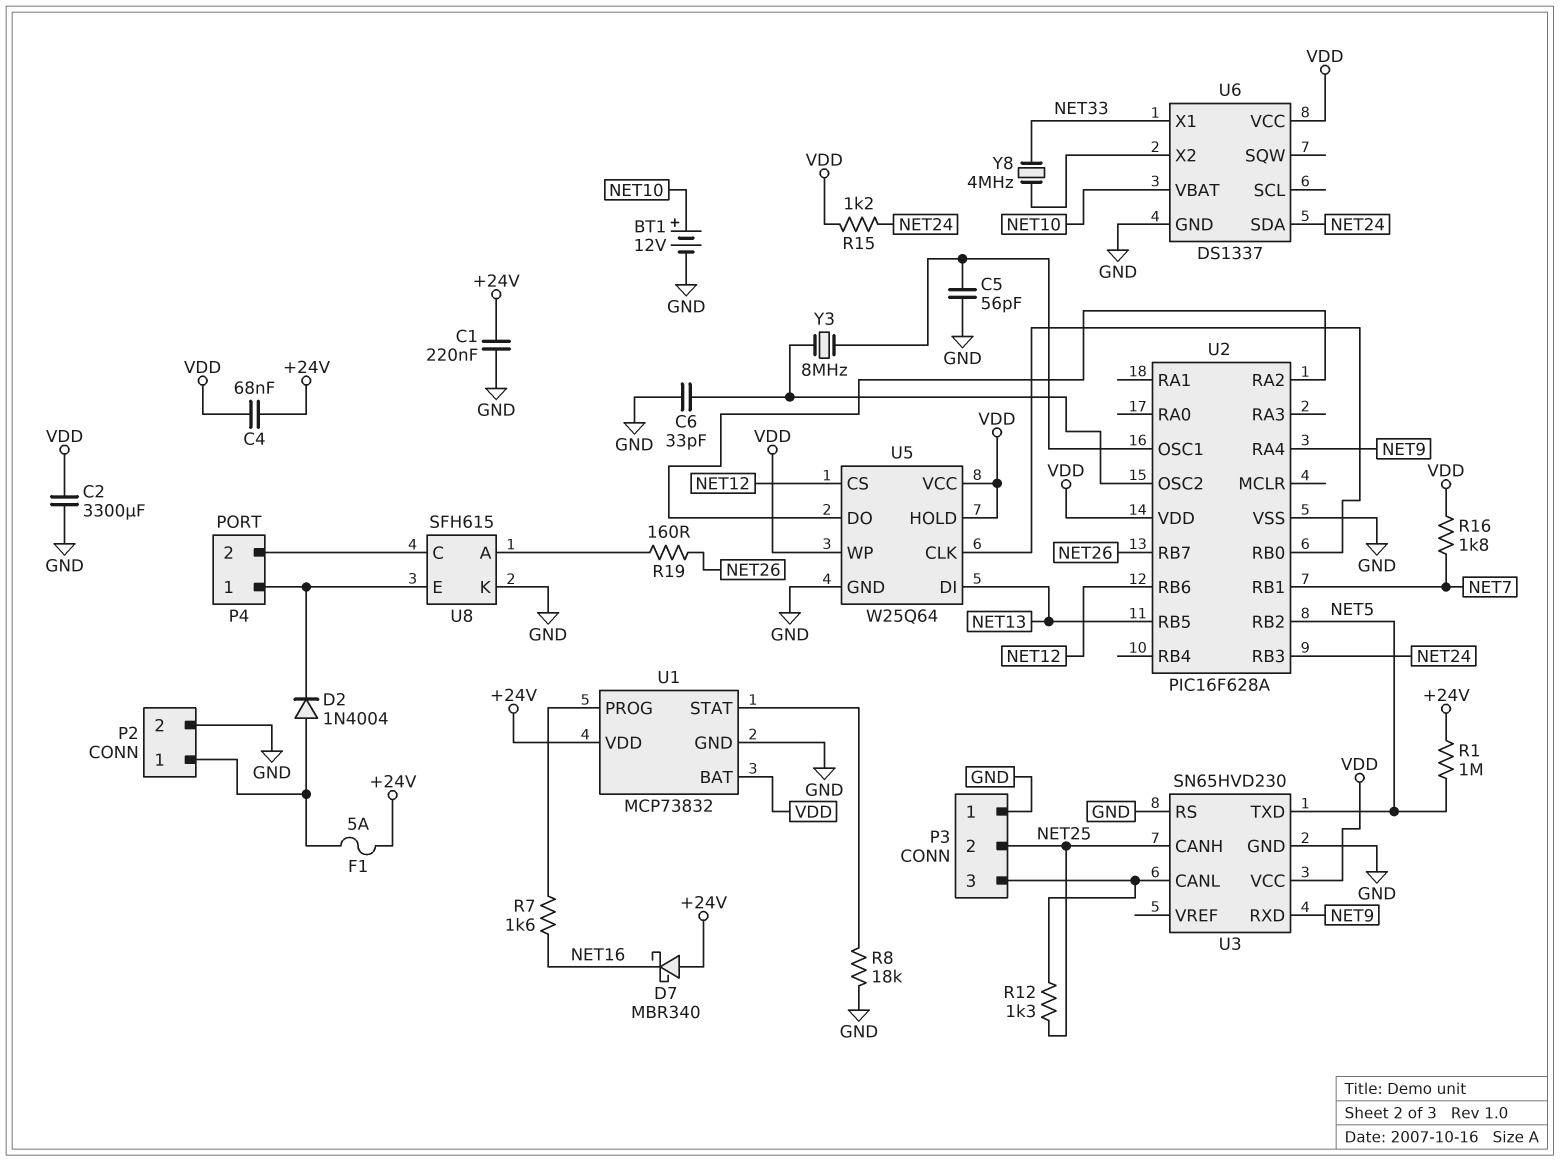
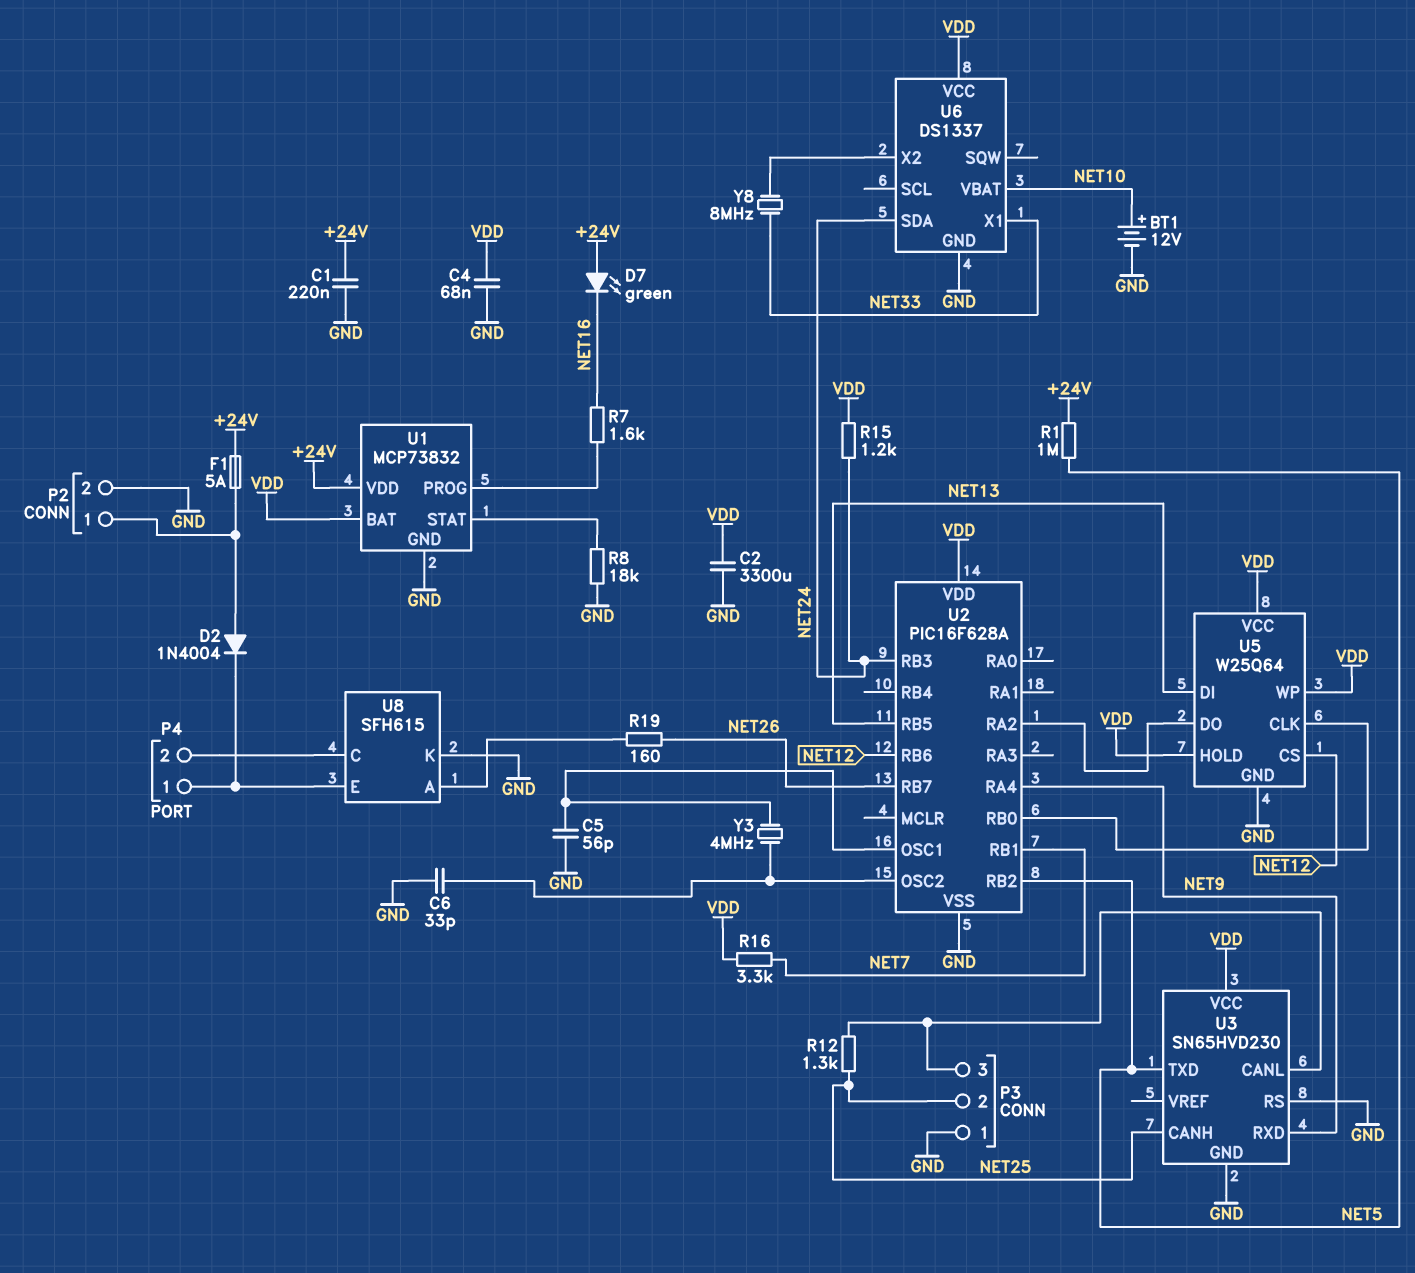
C4: 68nF (+24V, VDD) -> 68nF (GND, VDD)
D7: schottky MBR340 (A +24V, K NET16) -> LED green (A +24V, K NET16)
R16: 1.8k (NET7, VDD) -> 3.3k (NET7, VDD)
Y3: 8MHz (U2/OSC1, U2/OSC2) -> 4MHz (U2/OSC1, U2/OSC2)
Y8: 4MHz (NET33, U6/X2) -> 8MHz (NET33, U6/X2)

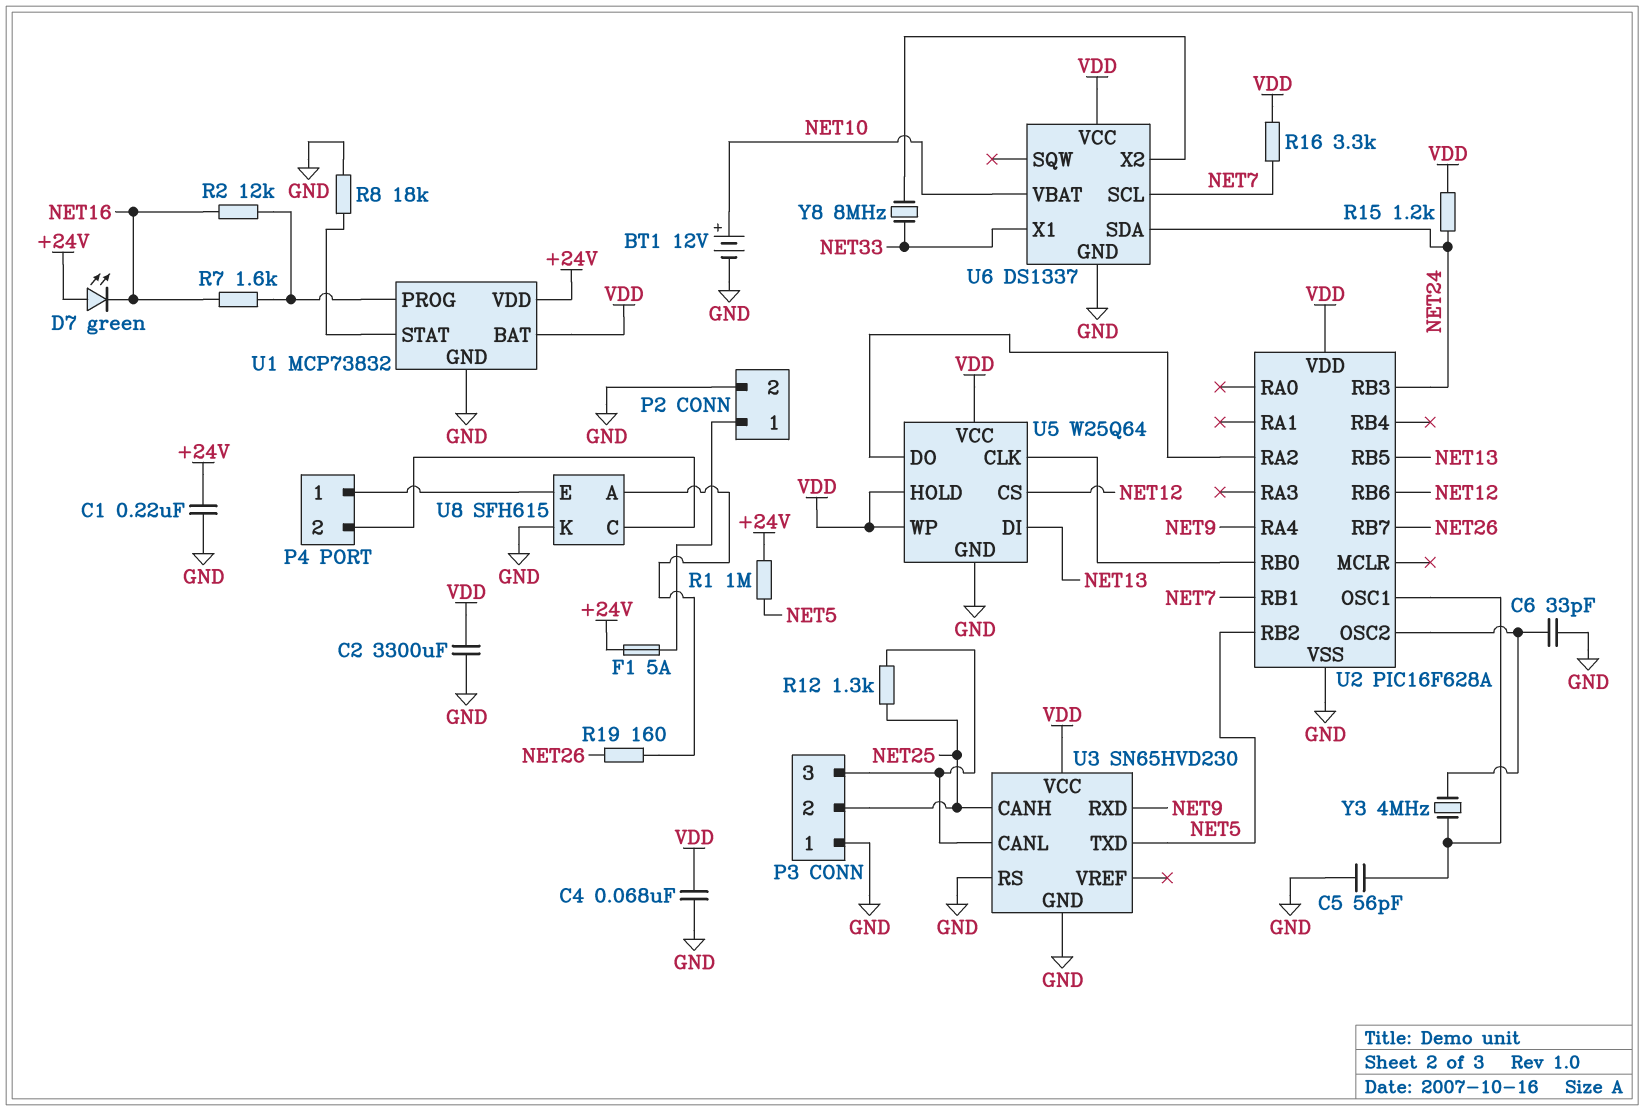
D2: diode 1N4004 (A P2/1, K P4/1) -> none
R2: none -> 12k (NET16, U1/PROG)
U6 pin SCL: none -> NET7

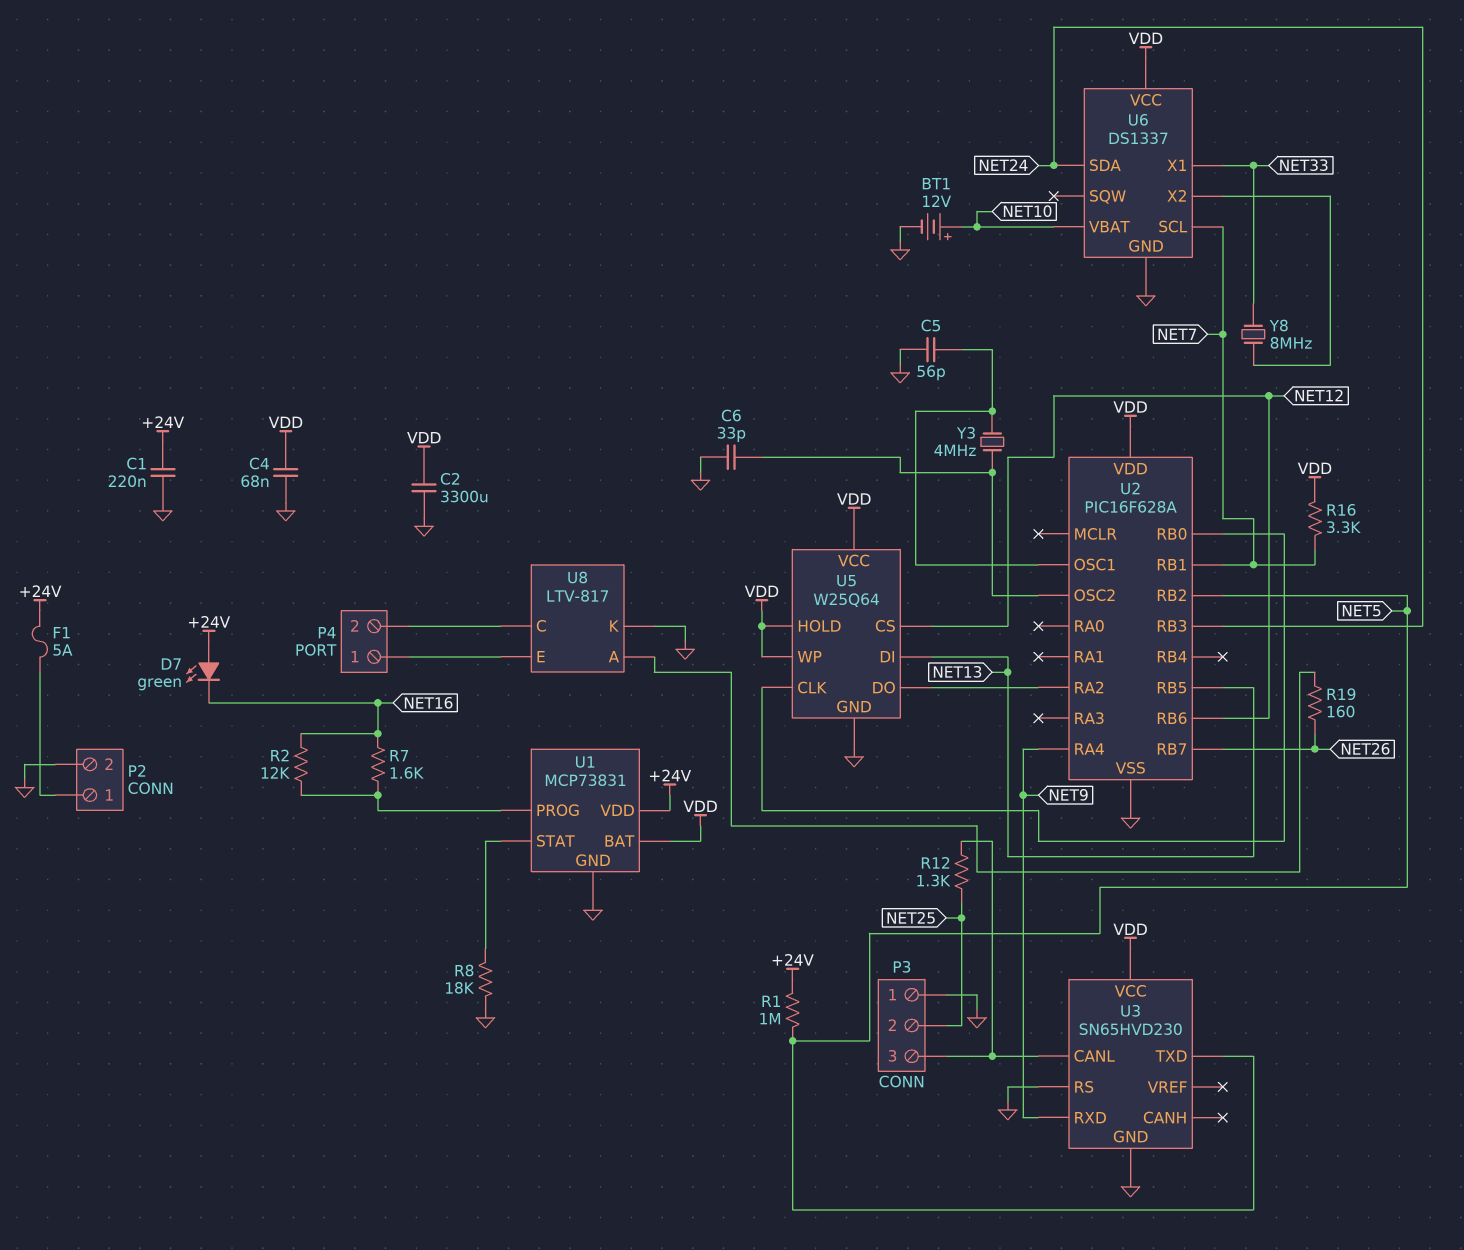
R15: 1.2k (NET24, VDD) -> none
U1: MCP73832 -> MCP73831
U3 pin CANH: NET25 -> none
U8: SFH615 -> LTV-817

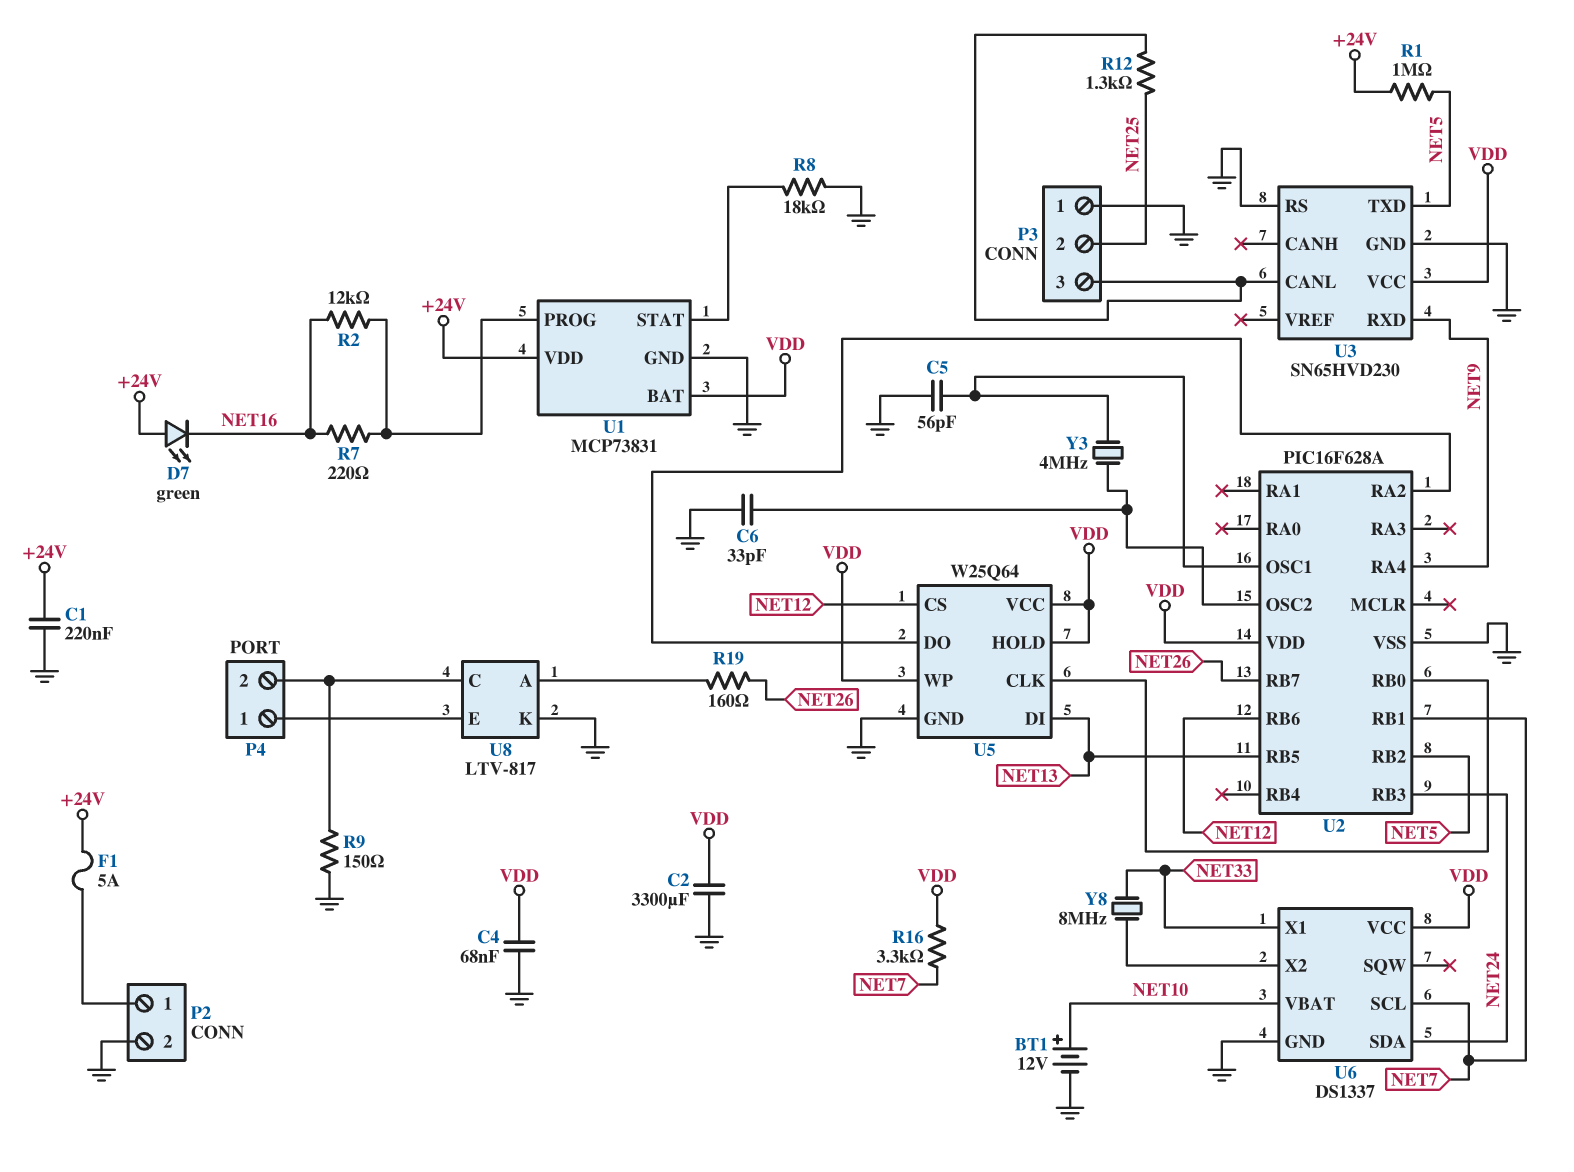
R7: 1.6k (NET16, U1/PROG) -> 220 (NET16, U1/PROG)
R9: none -> 150 (GND, P4/2)

